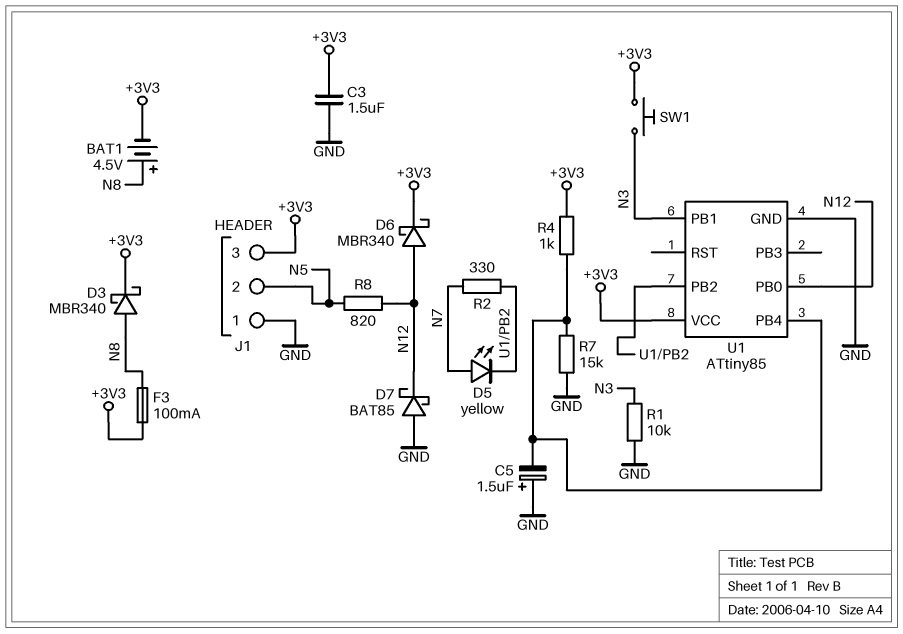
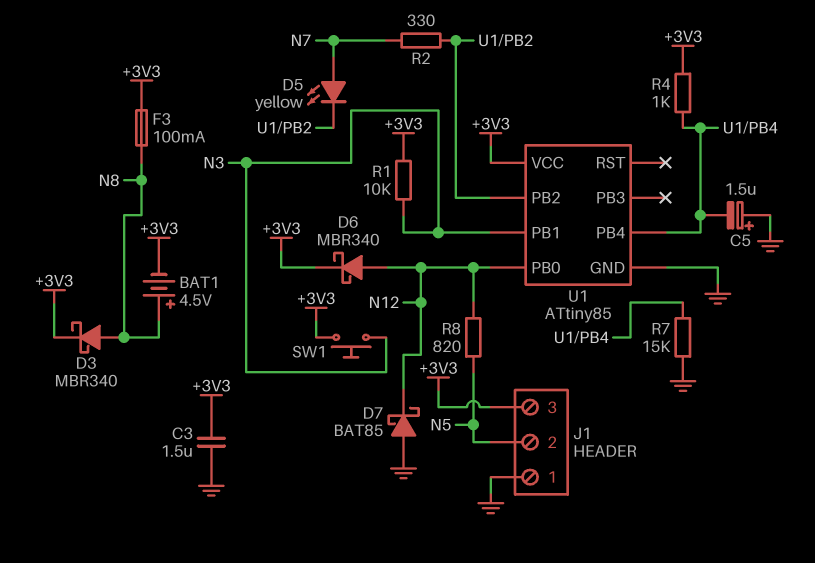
R1: 10k (GND, N3) -> 10k (+3V3, N3)

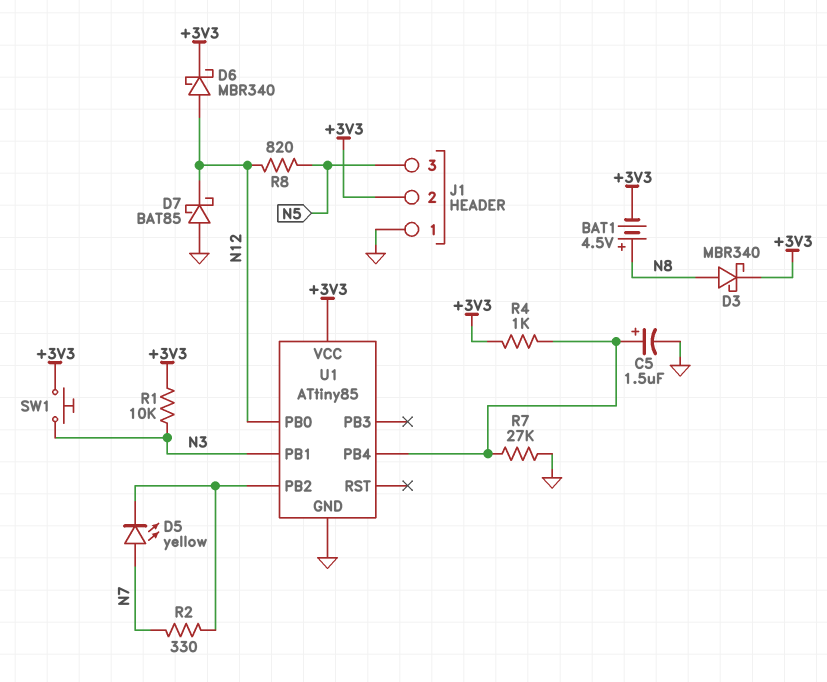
C3: 1.5uF (+3V3, GND) -> none
C5: 1.5uF (plus GND, minus U1/PB4) -> 1.5uF (plus U1/PB4, minus GND)
F3: 100mA (+3V3, N8) -> none
J1 pin 2: N5 -> +3V3
J1 pin 3: +3V3 -> N5
R7: 15k (GND, U1/PB4) -> 27k (GND, U1/PB4)

